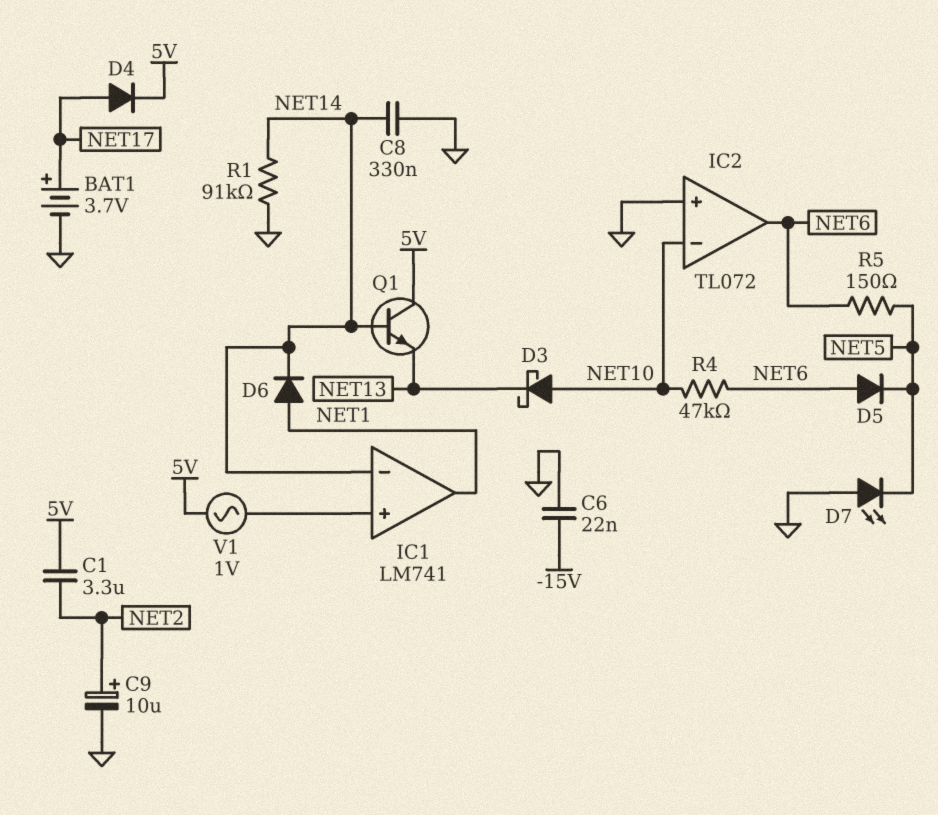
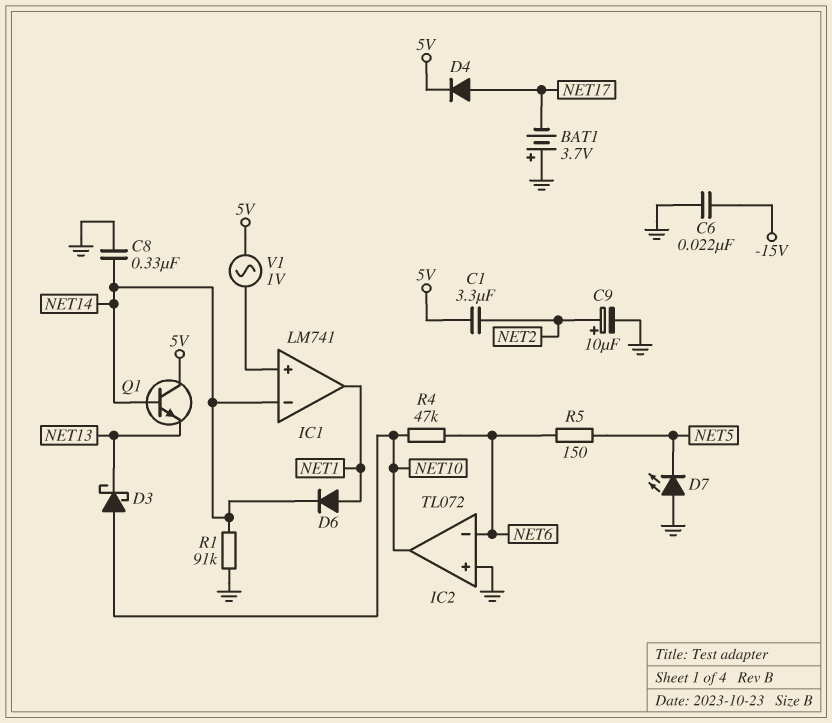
BAT1: 3.7V (plus NET17, minus GND) -> 3.7V (plus GND, minus NET17)
D5: diode (A NET6, K NET5) -> none
IC2 pin in-: NET10 -> NET6
IC2 pin out: NET6 -> NET10

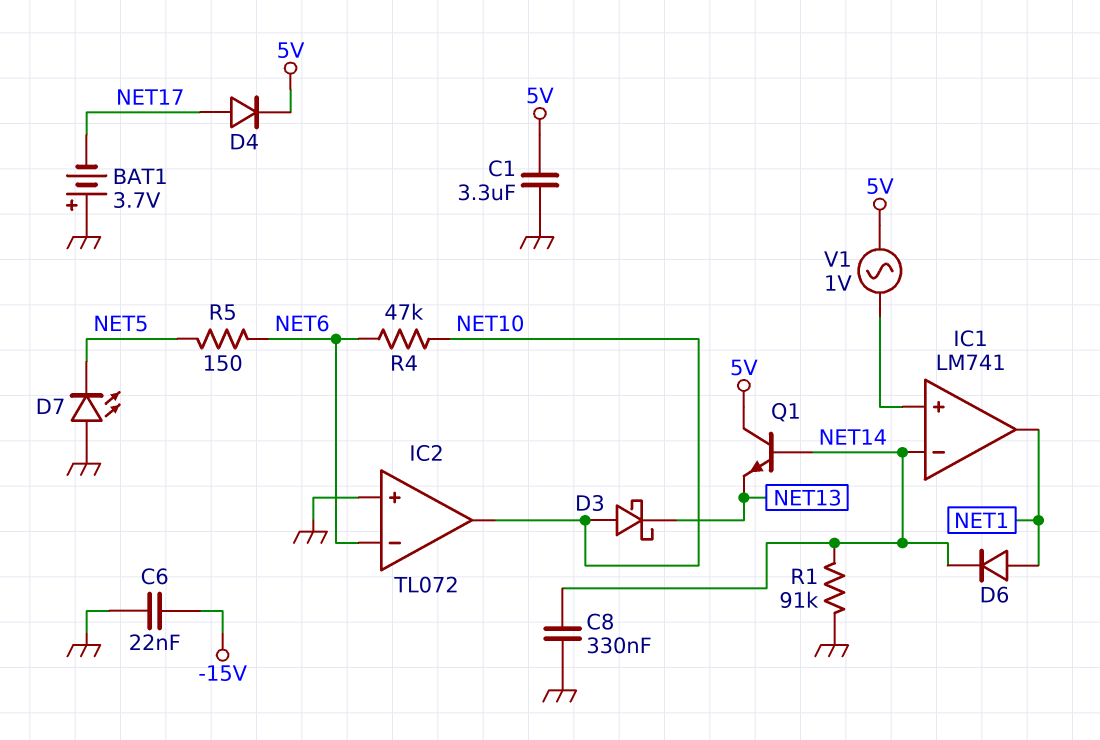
C1: 3.3uF (5V, NET2) -> 3.3uF (5V, GND)
C9: 10uF (plus NET2, minus GND) -> none

